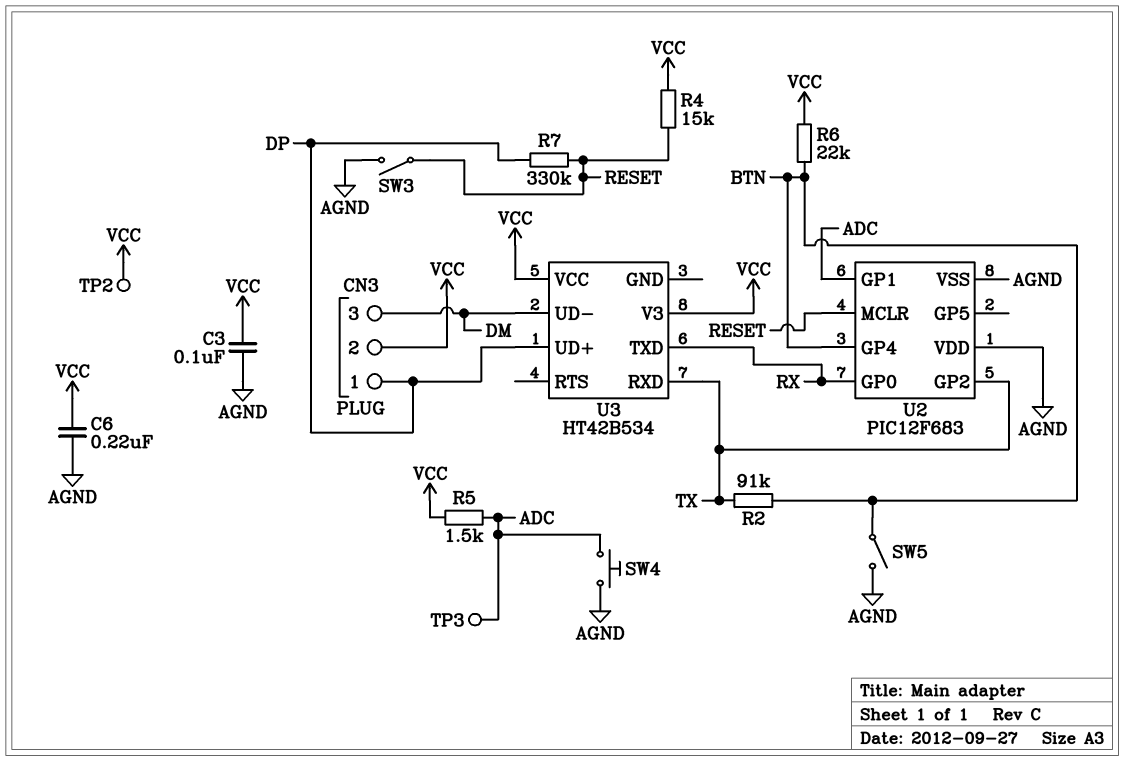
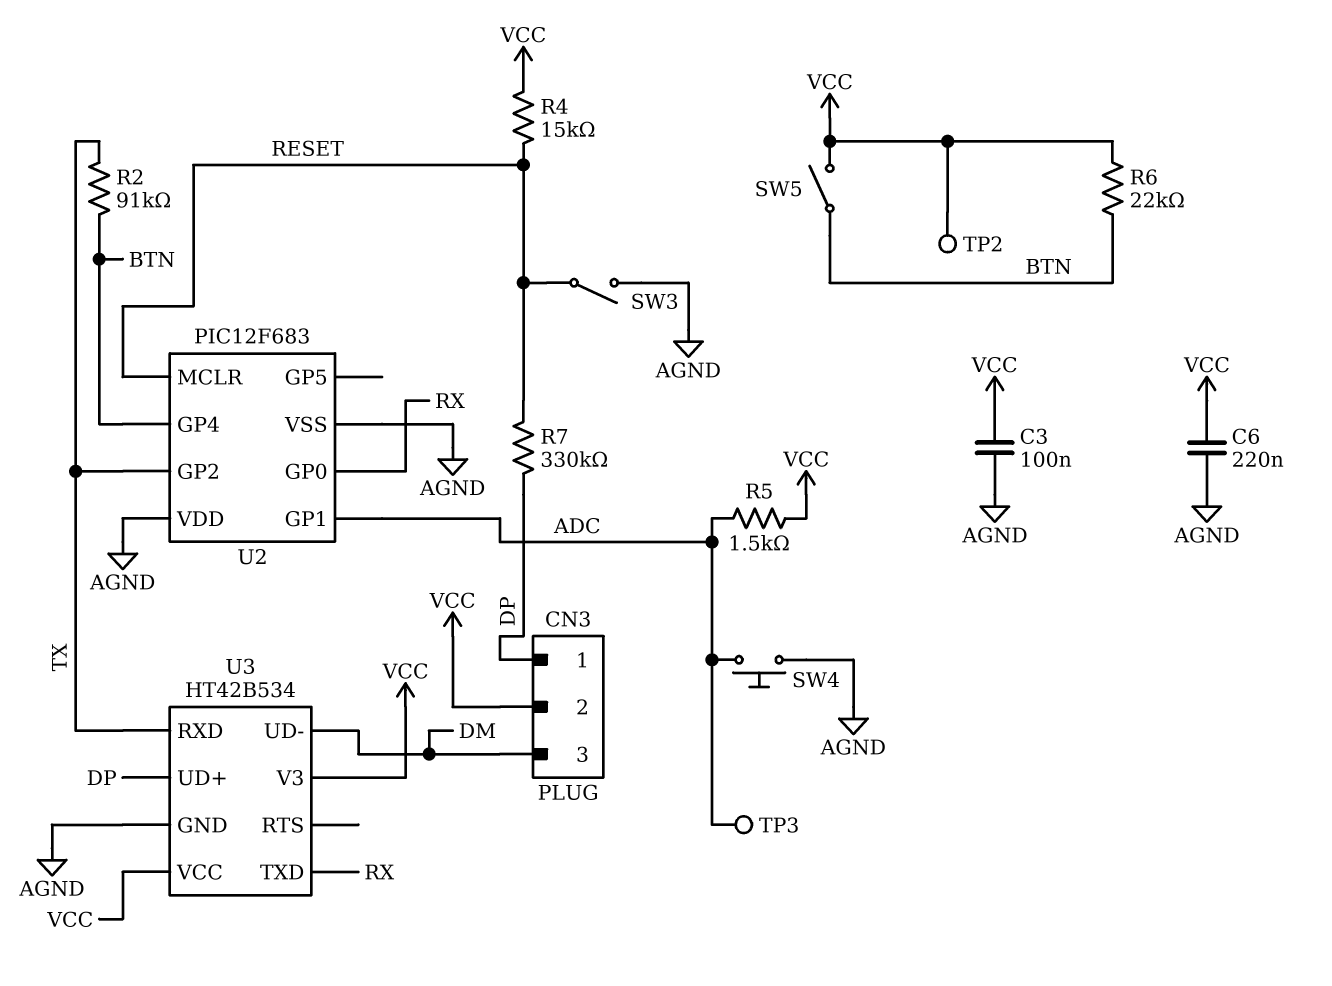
SW5: switch (AGND, BTN) -> switch (BTN, VCC)
U3 pin GND: none -> AGND

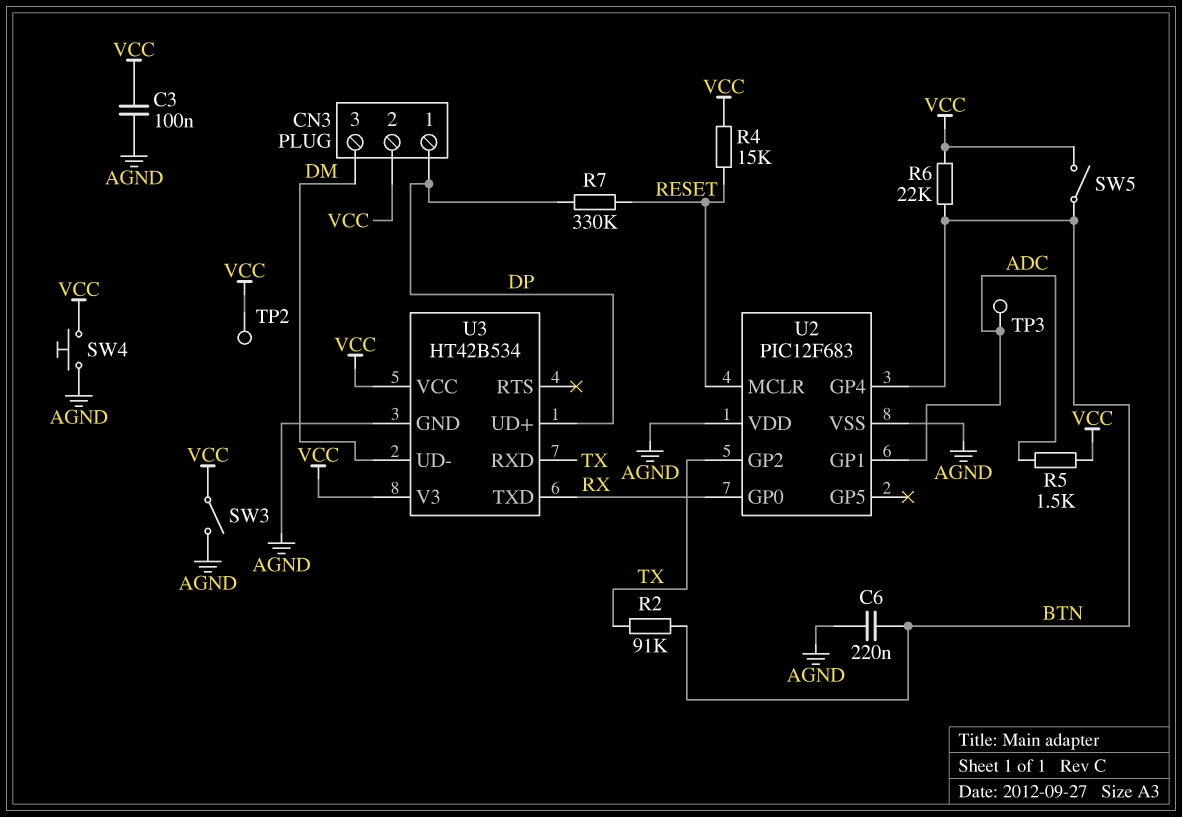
C6: 220nF (AGND, VCC) -> 220nF (AGND, BTN)
SW3: switch (AGND, RESET) -> switch (AGND, VCC)
SW4: button (ADC, AGND) -> button (AGND, VCC)

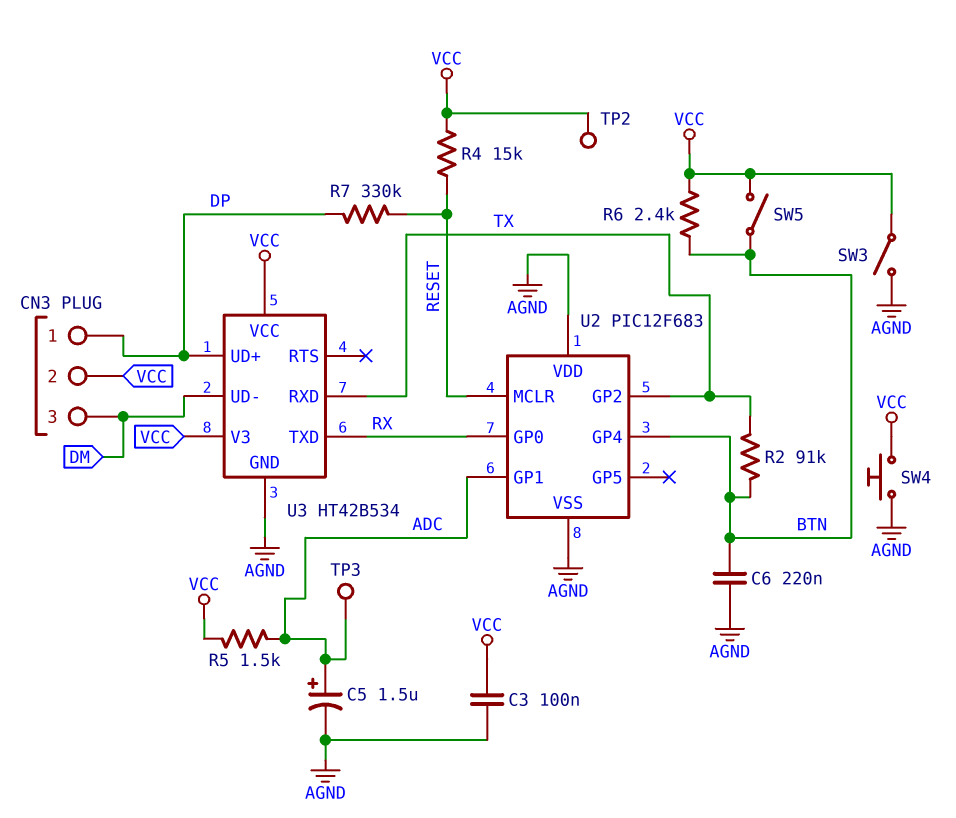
C5: none -> 1.5uF (plus ADC, minus AGND)
R6: 22k (BTN, VCC) -> 2.4k (BTN, VCC)

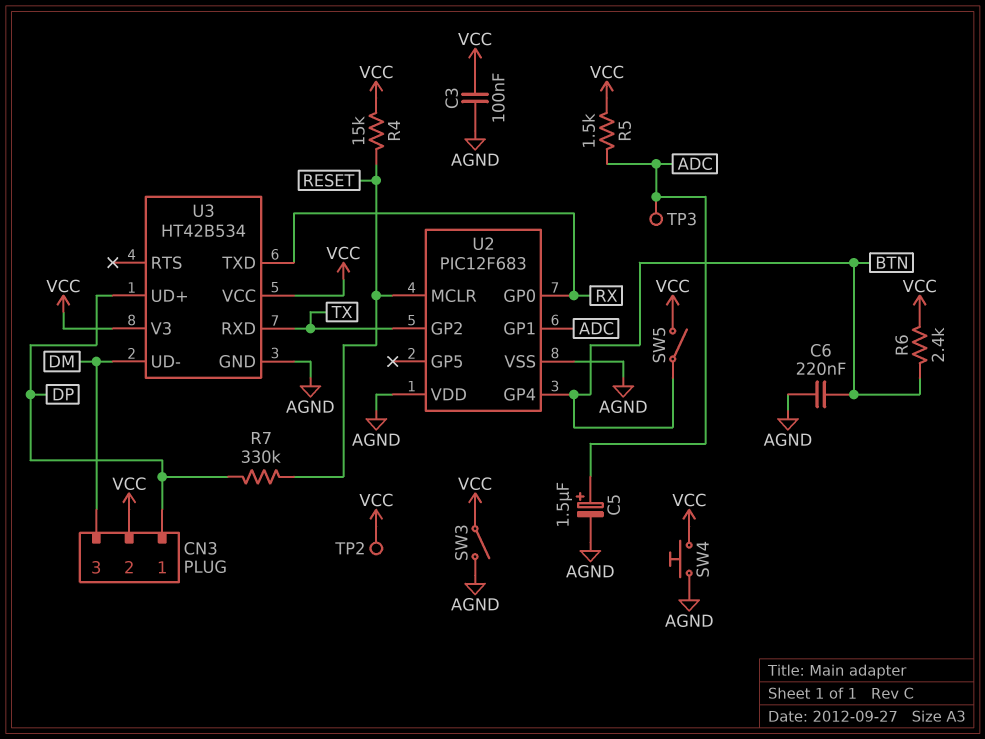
R2: 91k (BTN, TX) -> none

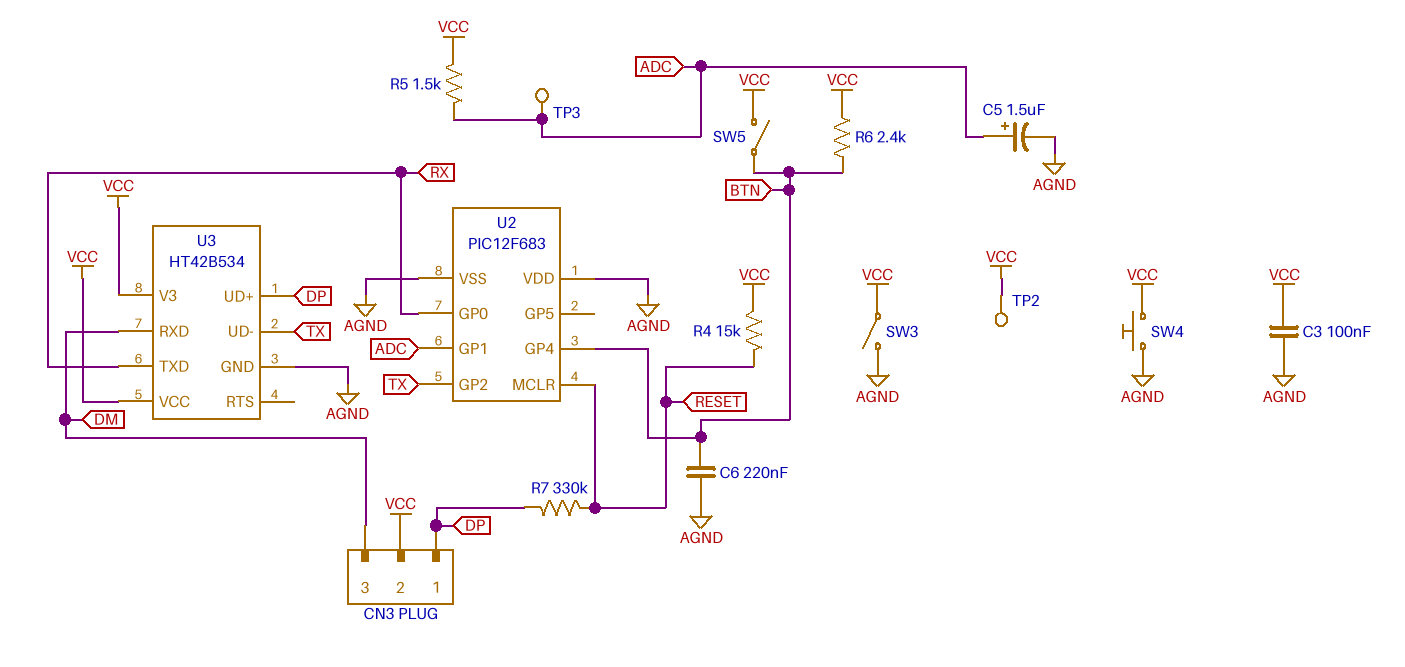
U3 pin RXD: TX -> DM
U3 pin UD-: DM -> TX

